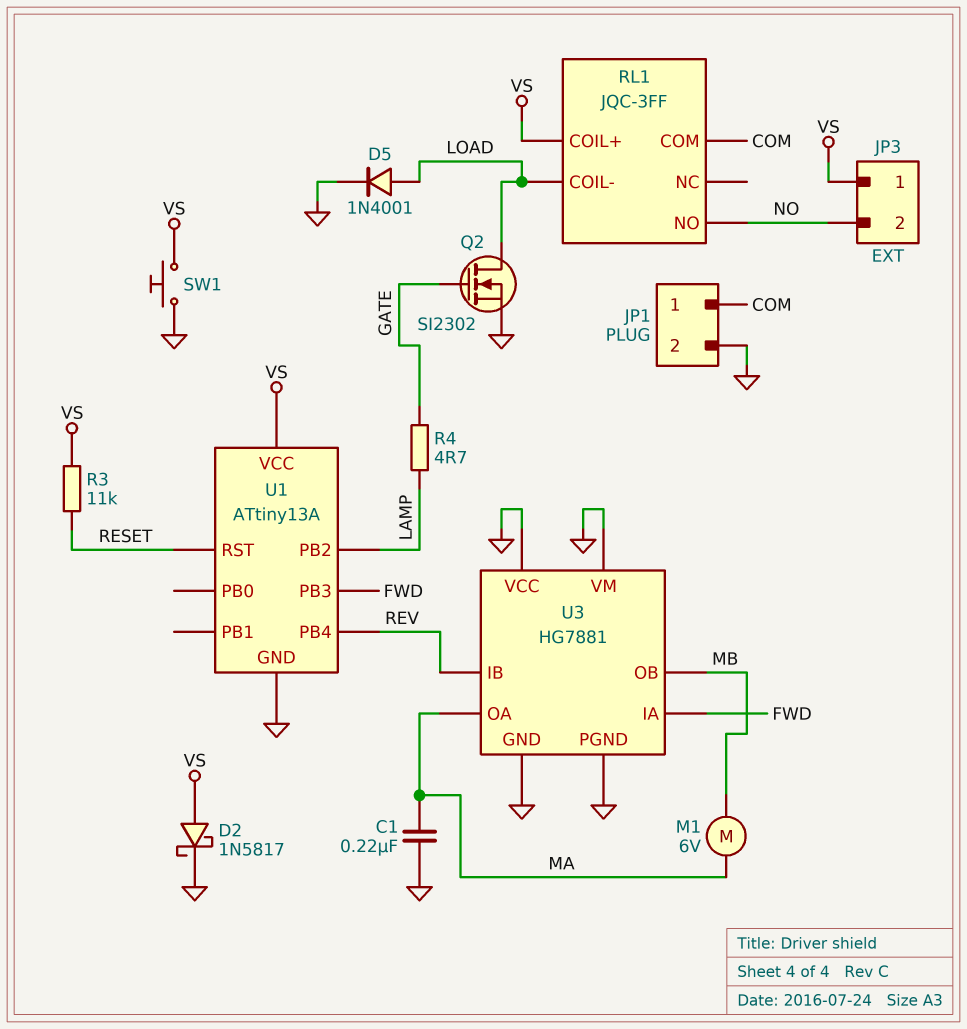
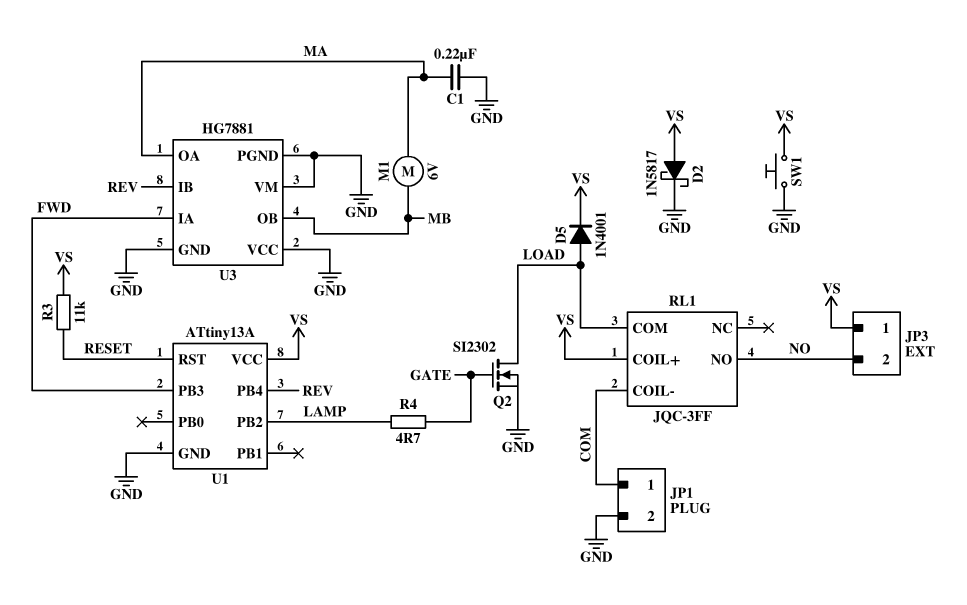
D5: diode 1N4001 (A LOAD, K GND) -> diode 1N4001 (A LOAD, K VS)
RL1 pin COIL-: LOAD -> COM
RL1 pin COM: COM -> LOAD

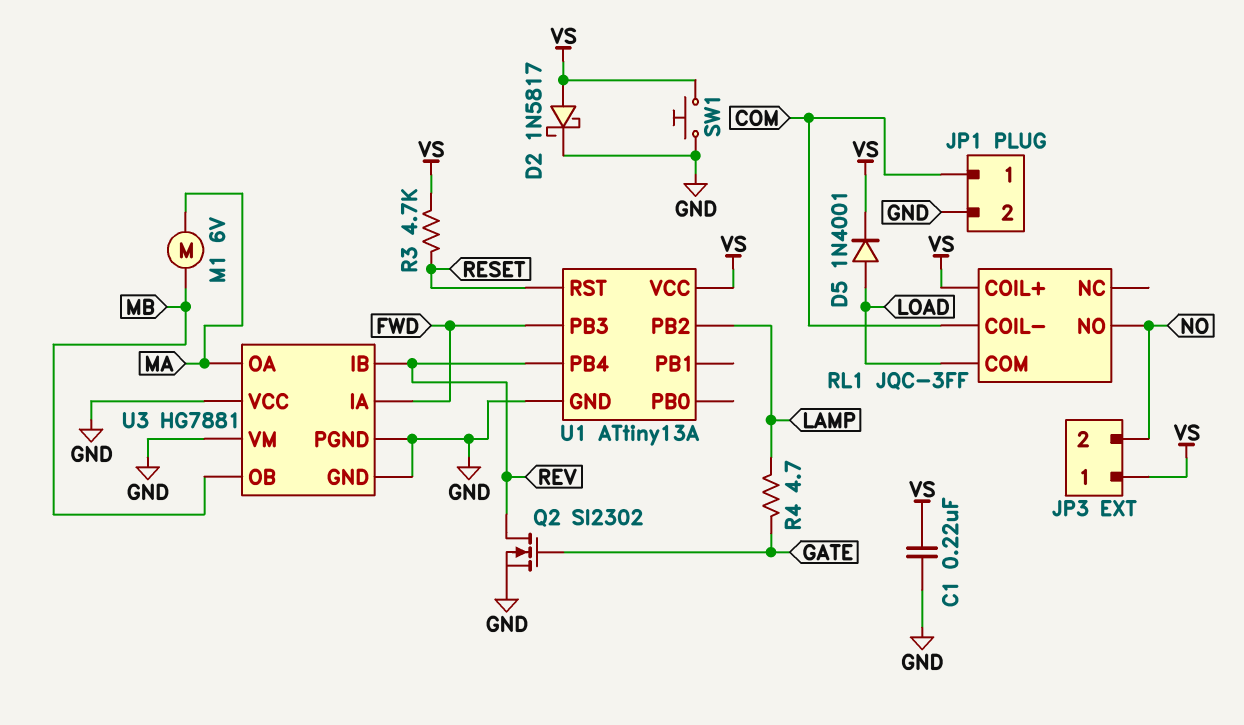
C1: 220nF (GND, MA) -> 220nF (GND, VS)
Q2: NMOS SI2302 (G GATE, D LOAD, S GND) -> NMOS SI2302 (G GATE, D REV, S GND)
R3: 11k (RESET, VS) -> 4.7k (RESET, VS)

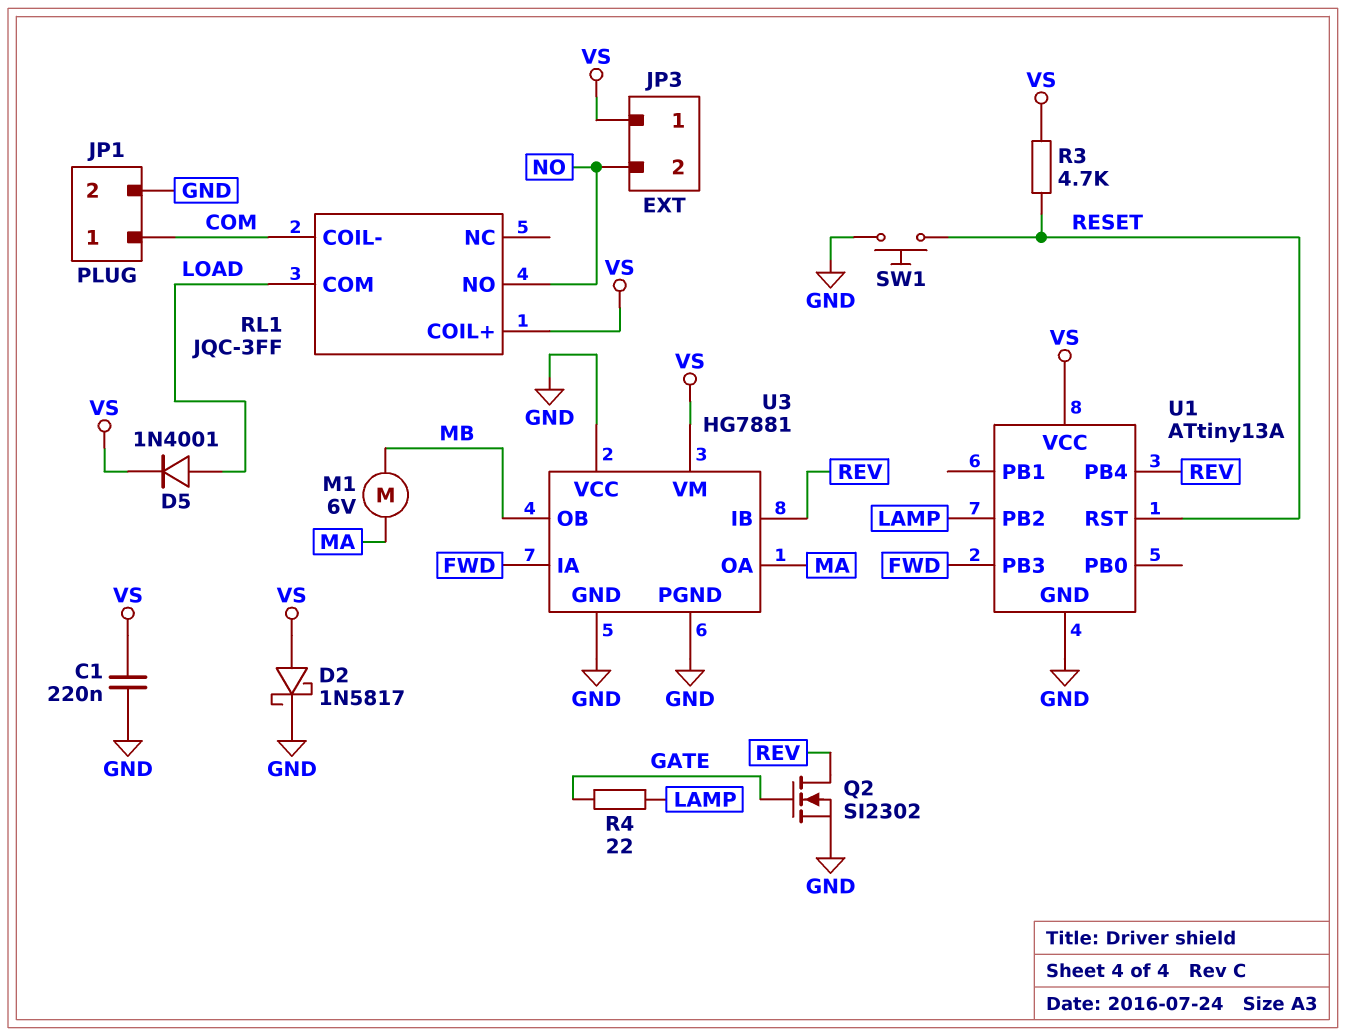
R4: 4.7 (GATE, LAMP) -> 22 (GATE, LAMP)
SW1: button (GND, VS) -> button (GND, RESET)
U3 pin VM: GND -> VS

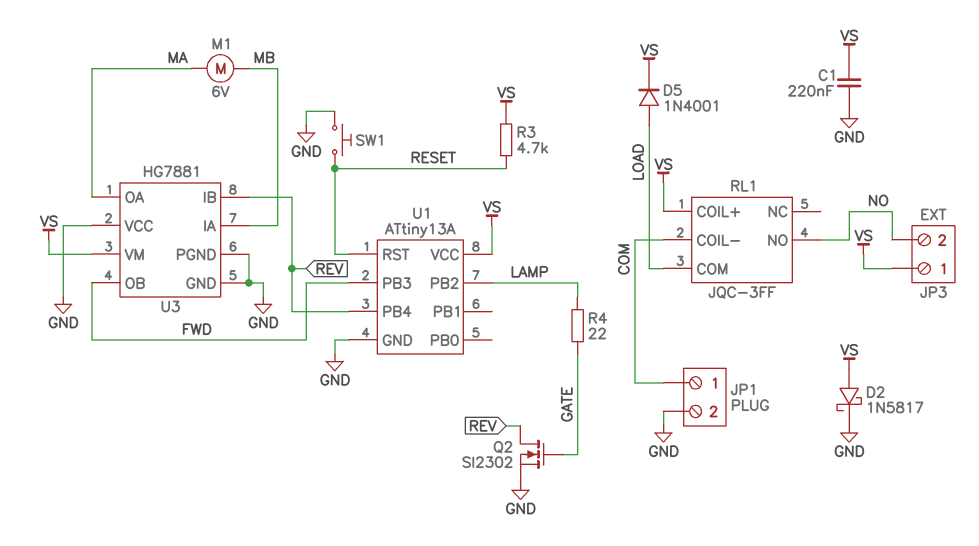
U3 pin IA: FWD -> MB
U3 pin OB: MB -> FWD

